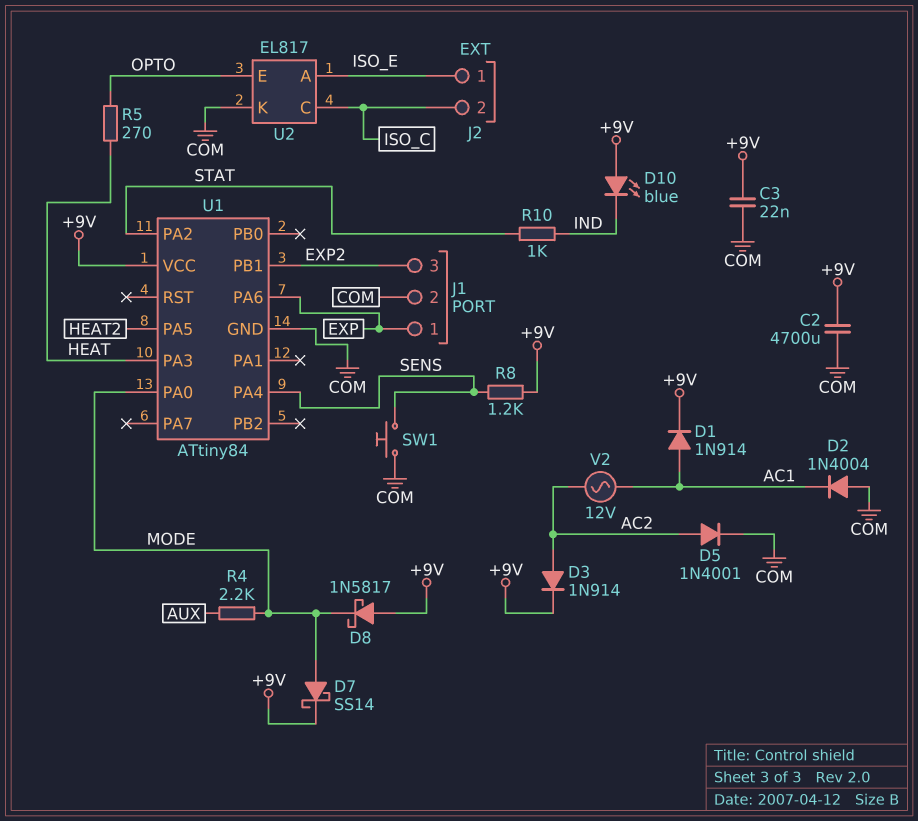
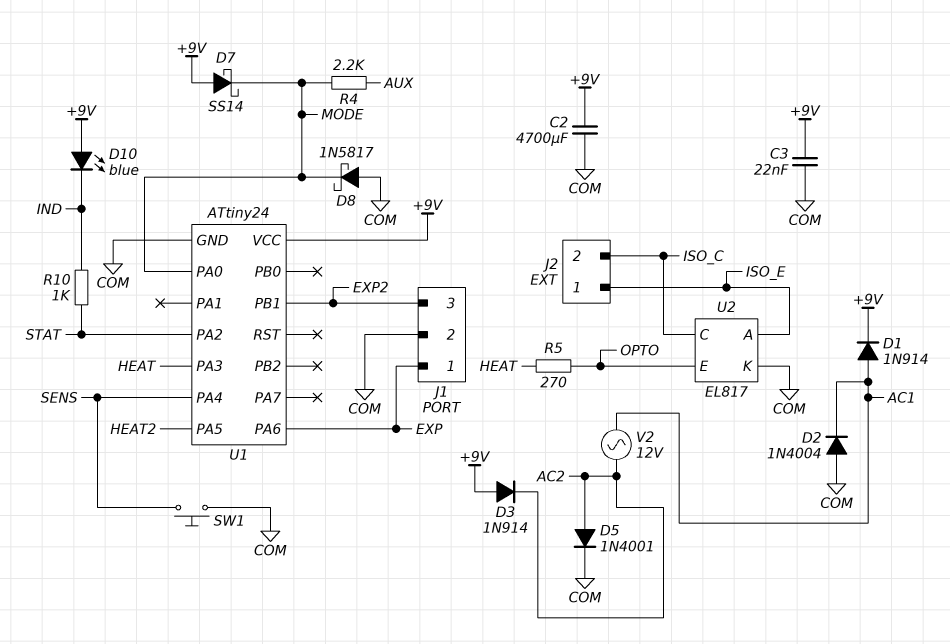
D3: diode 1N914 (A AC2, K +9V) -> diode 1N914 (A +9V, K AC2)
D7: schottky SS14 (A MODE, K +9V) -> schottky SS14 (A +9V, K MODE)
D8: schottky 1N5817 (A +9V, K MODE) -> schottky 1N5817 (A COM, K MODE)
R8: 1.2k (+9V, SENS) -> none
U1: ATtiny84 -> ATtiny24

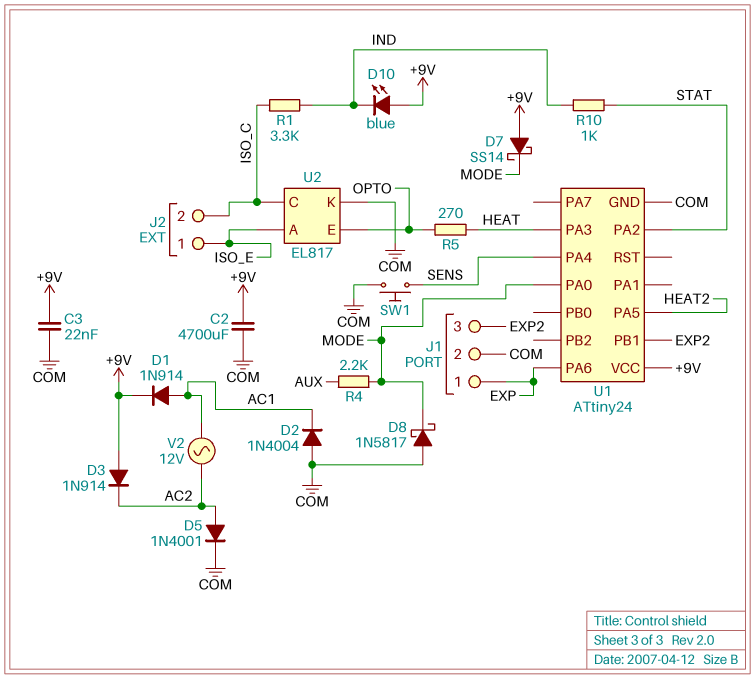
R1: none -> 3.3k (IND, ISO_C)

